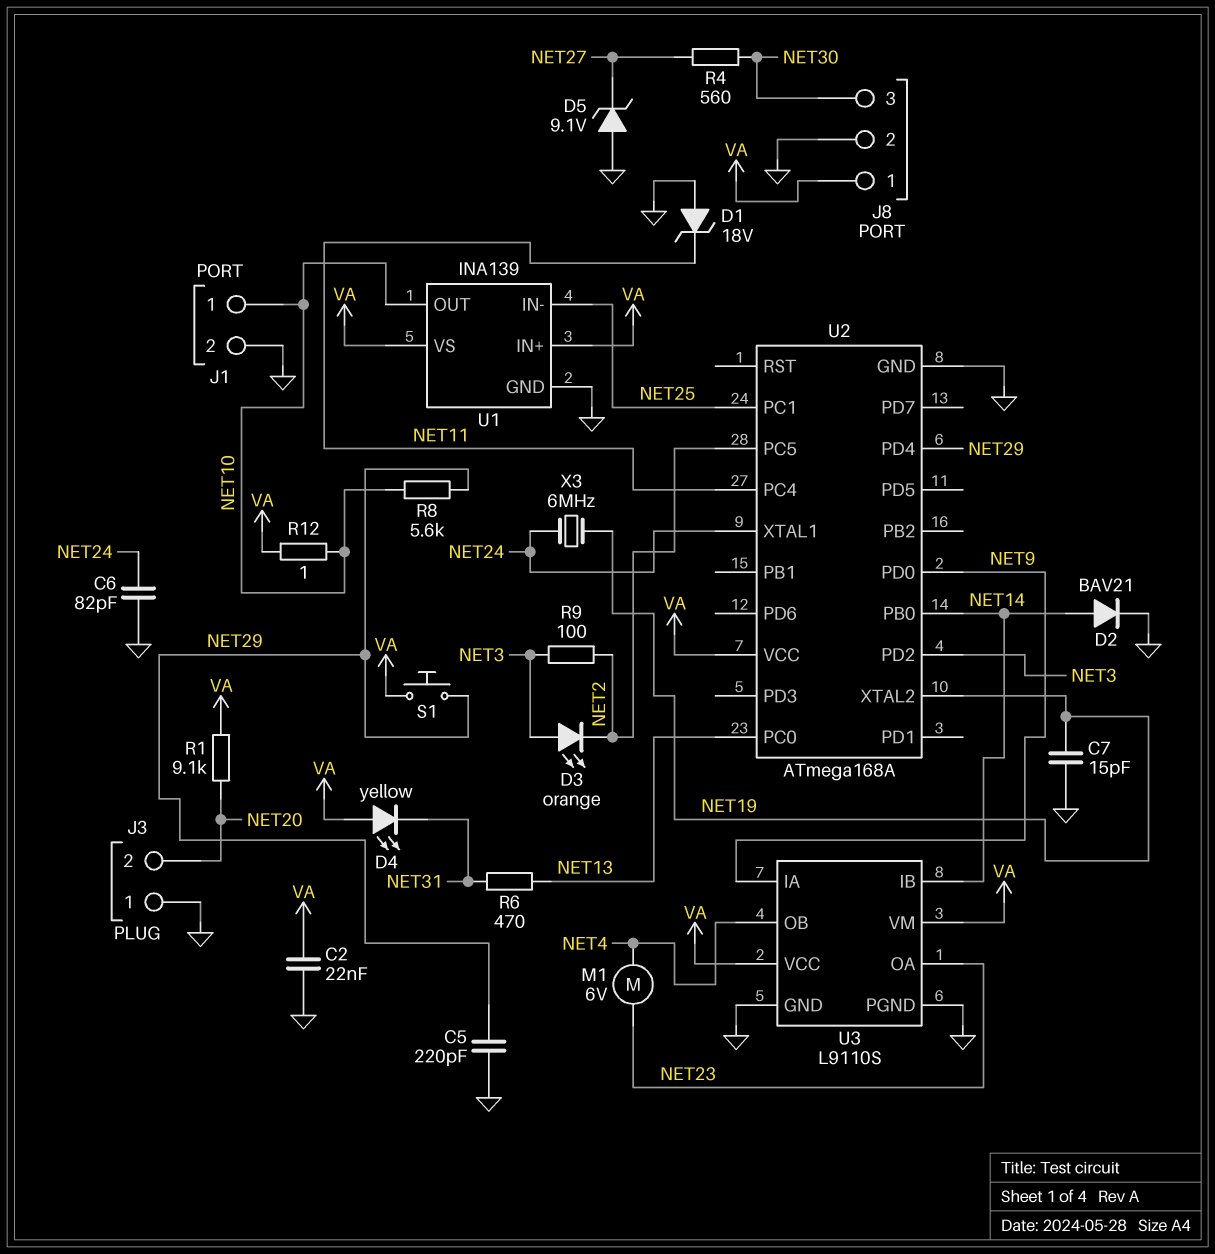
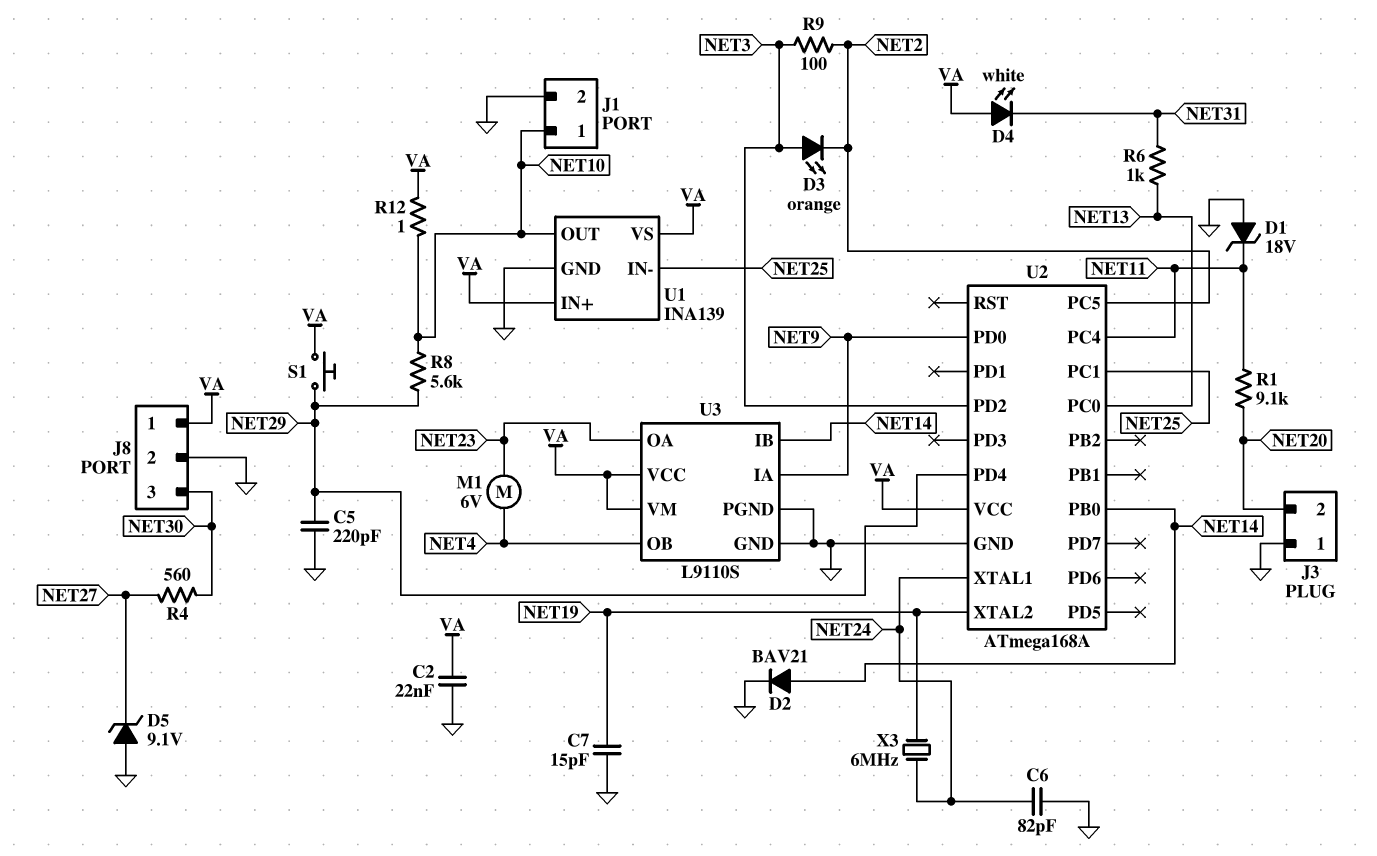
D4: LED yellow (A VA, K NET31) -> LED white (A VA, K NET31)
R1: 9.1k (NET20, VA) -> 9.1k (NET11, NET20)
R6: 470 (NET13, NET31) -> 1k (NET13, NET31)

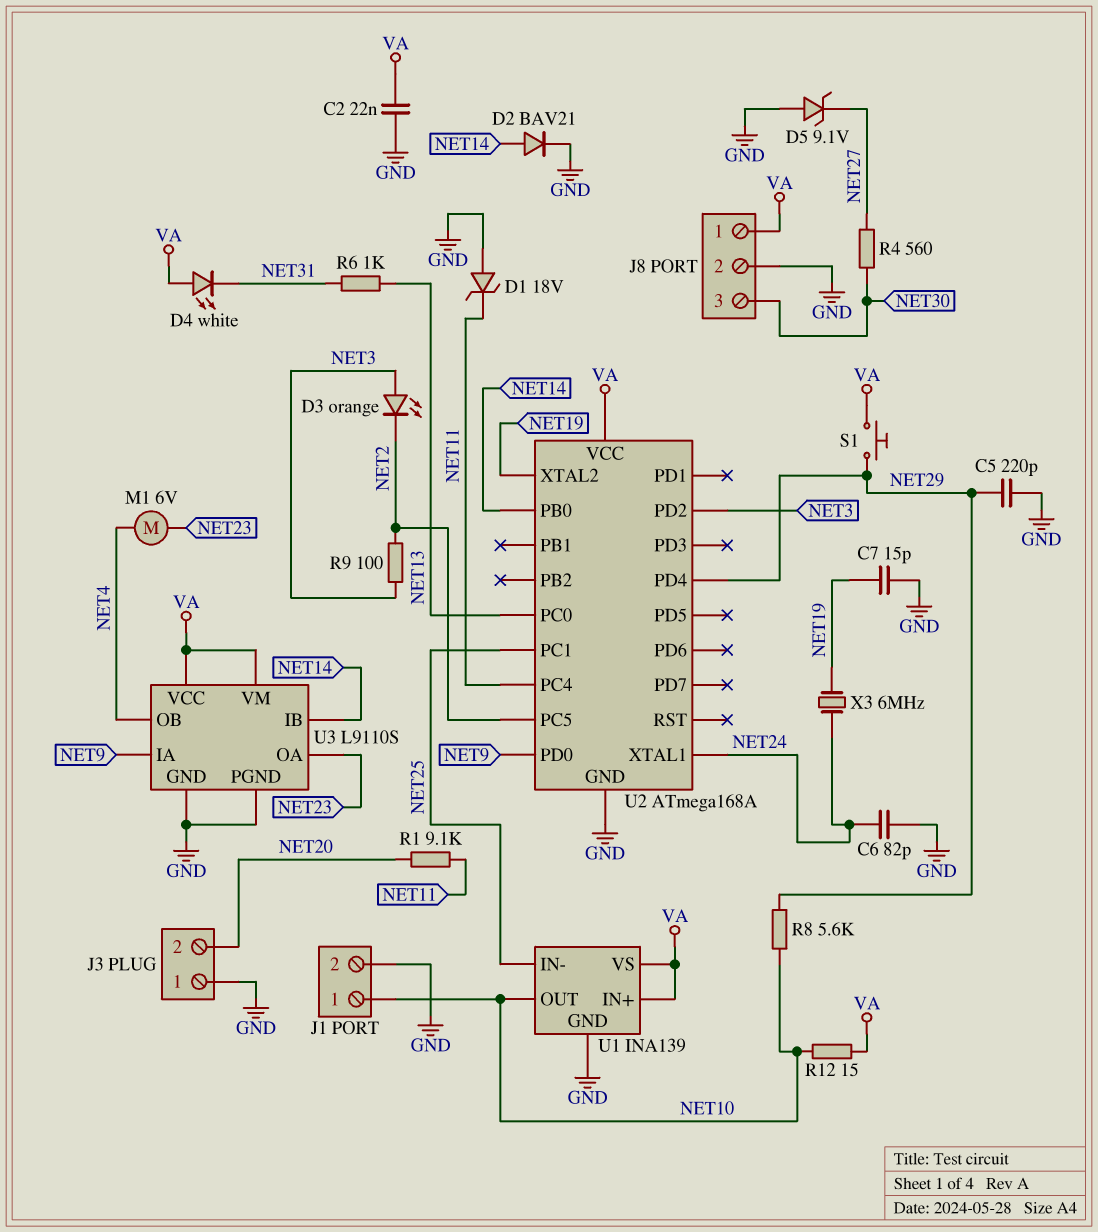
R12: 1 (NET10, VA) -> 15 (NET10, VA)

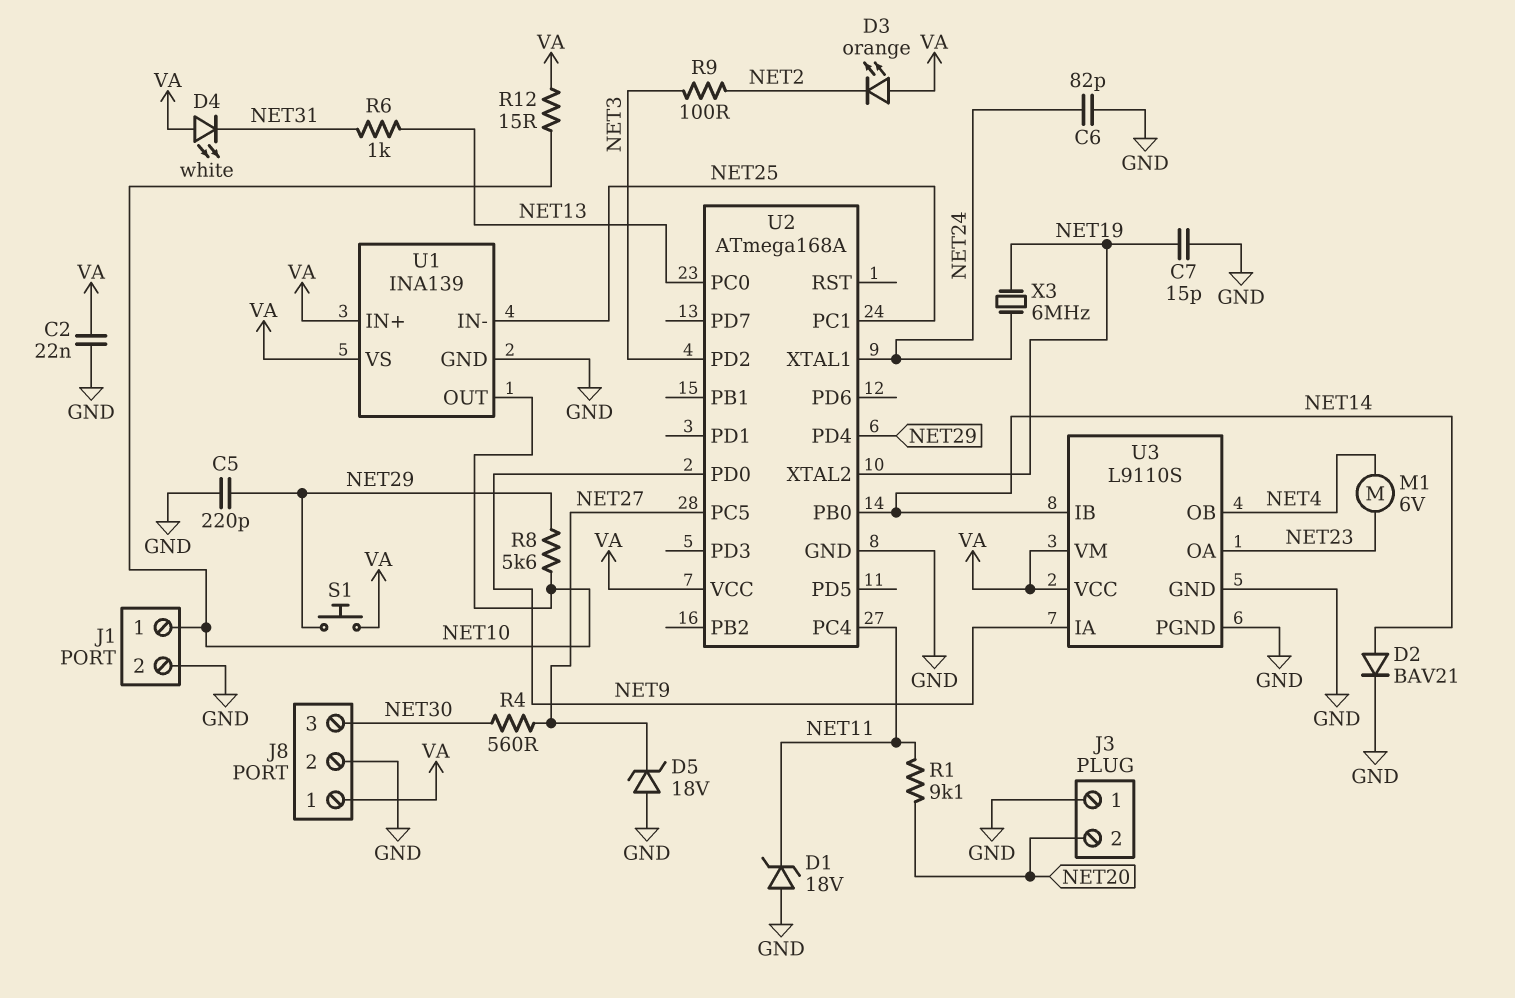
D3: LED orange (A NET3, K NET2) -> LED orange (A VA, K NET2)
D5: zener 9.1V (A GND, K NET27) -> zener 18V (A GND, K NET27)
U2 pin PC5: NET2 -> NET27

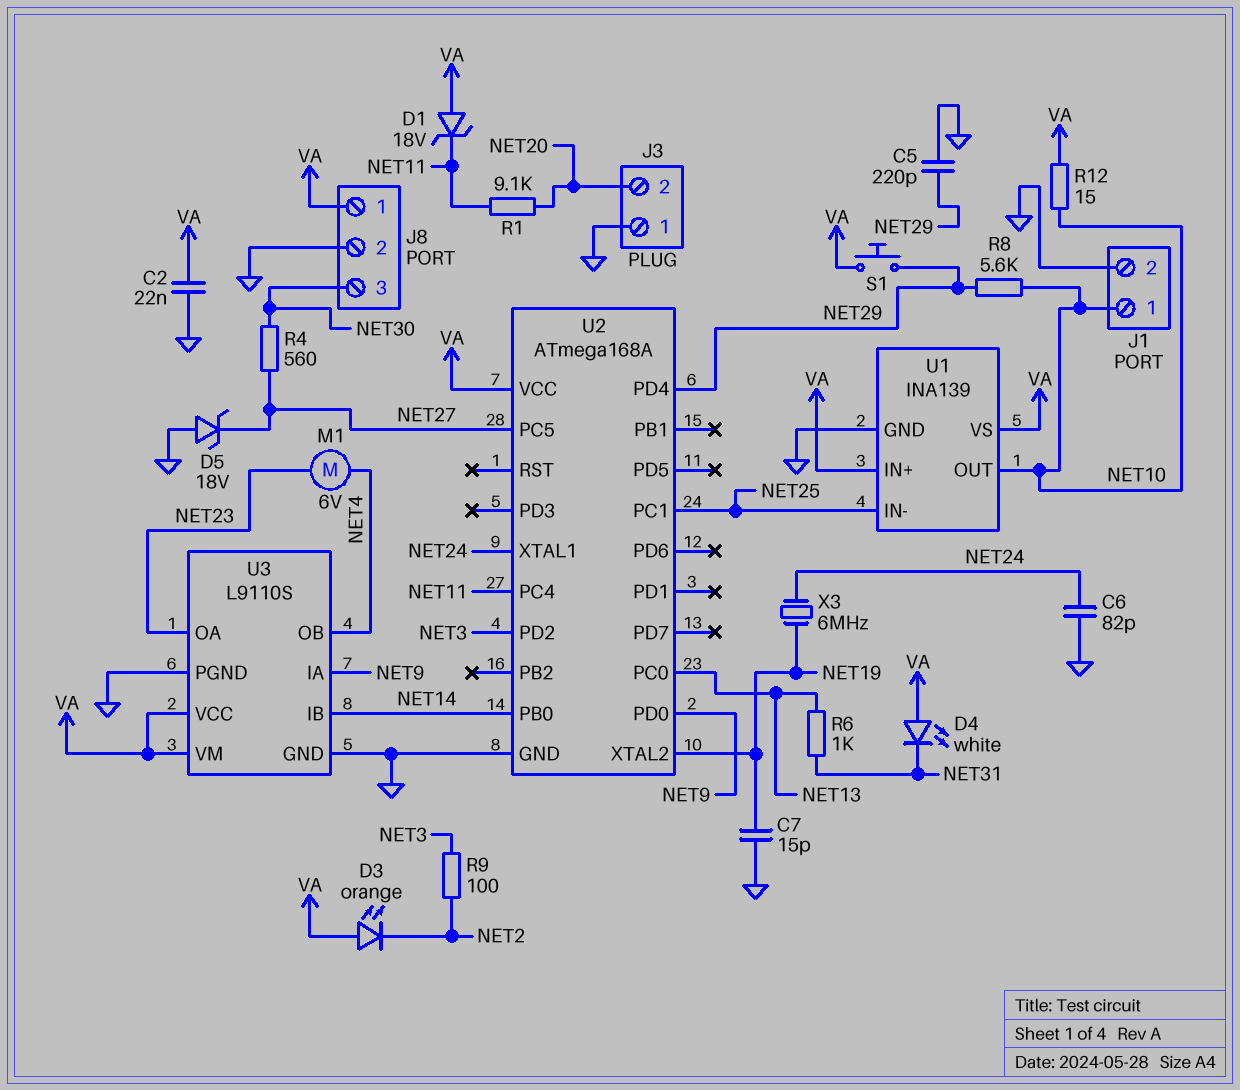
D1: zener 18V (A GND, K NET11) -> zener 18V (A VA, K NET11)
D2: diode BAV21 (A NET14, K GND) -> none

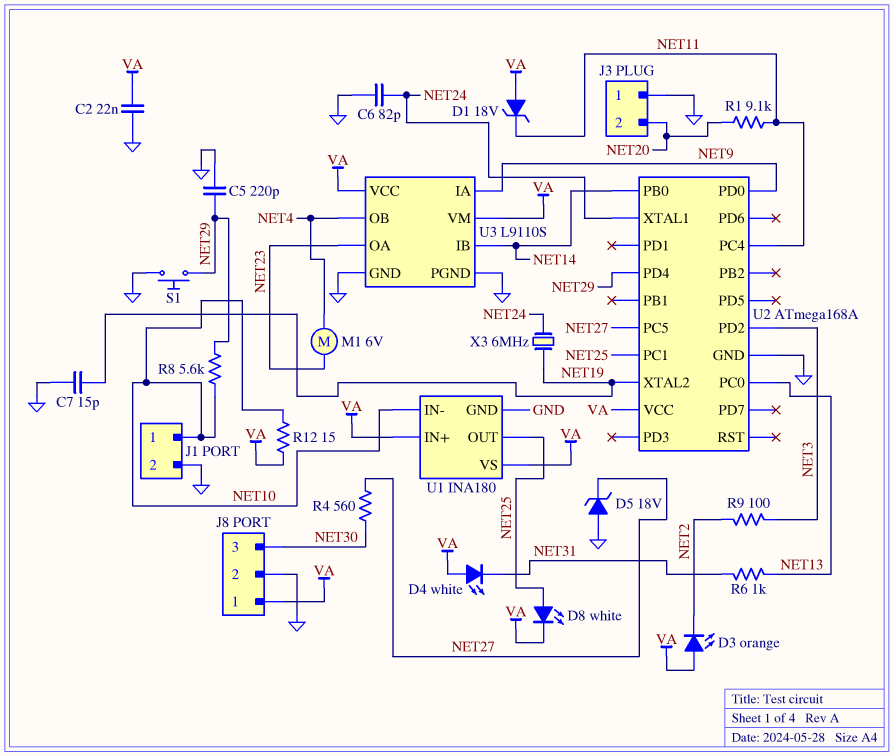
D8: none -> LED white (A NET25, K VA)
S1: button (NET29, VA) -> button (GND, NET29)
U1: INA139 -> INA180
U1 pin IN-: NET25 -> NET10
U1 pin OUT: NET10 -> NET25

